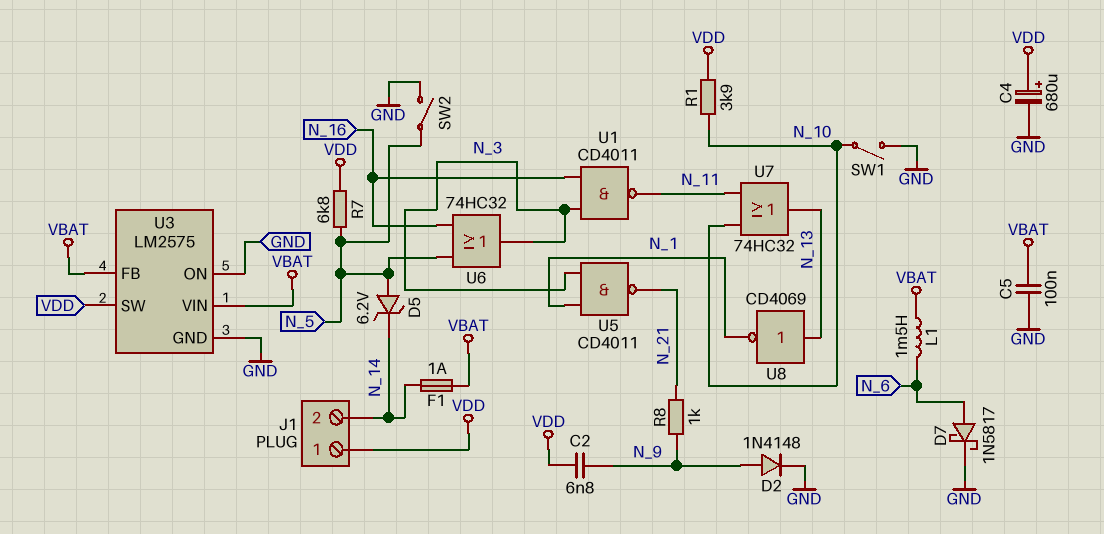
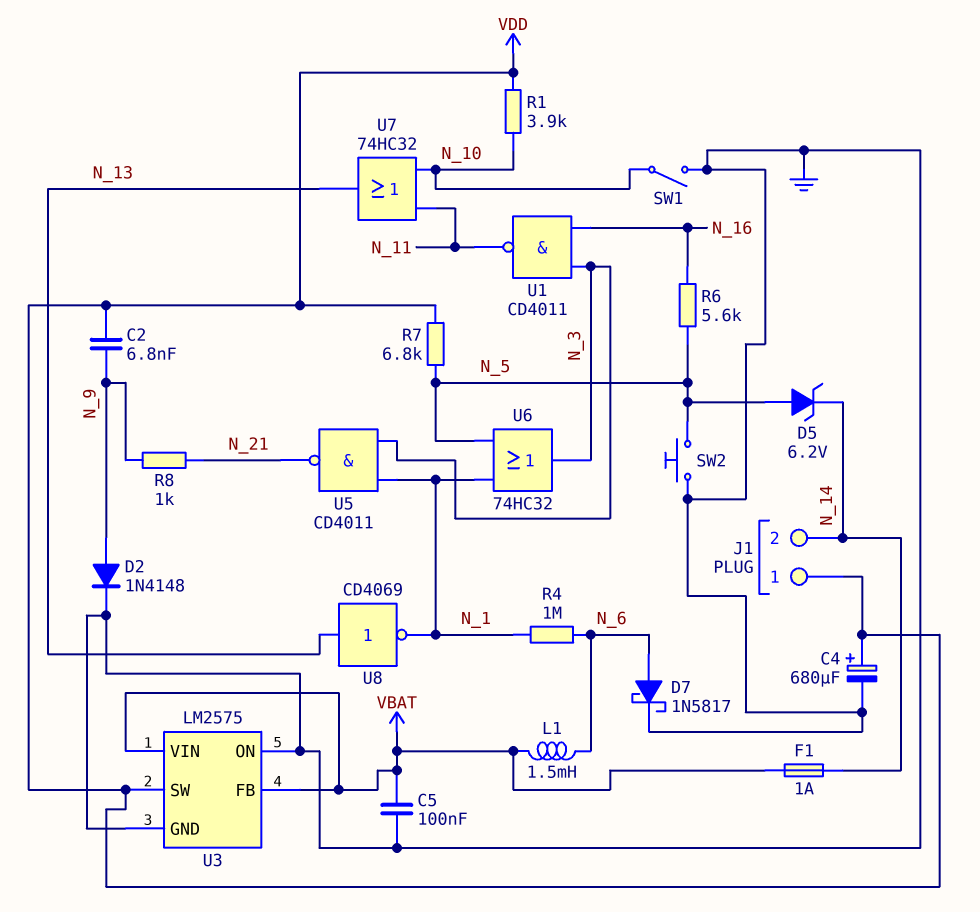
R4: none -> 1M (N_1, N_6)
R6: none -> 5.6k (N_5, N_16)
SW2: switch (GND, N_5) -> button (GND, N_5)
U6: OR 74HC32 (in N_5, in N_16, out N_3) -> OR 74HC32 (in N_1, in N_5, out N_3)

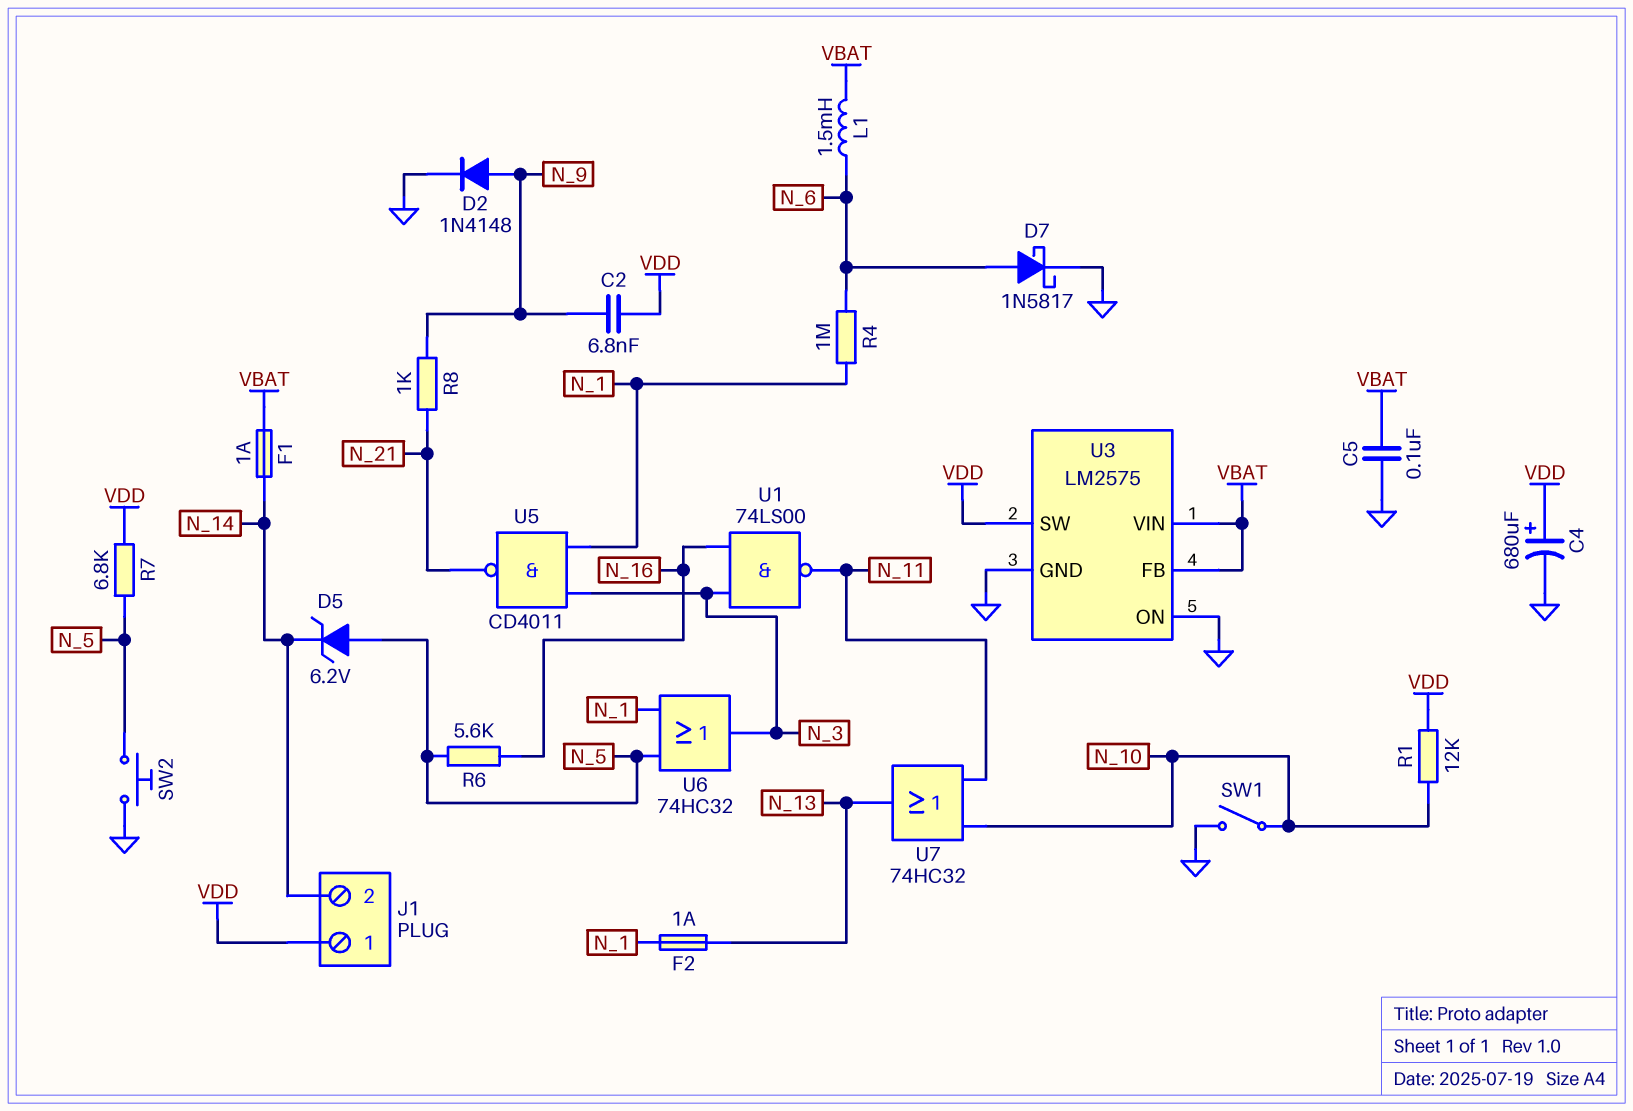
F2: none -> 1A (N_1, N_13)
R1: 3.9k (N_10, VDD) -> 12k (N_10, VDD)
U1: NAND CD4011 (in N_3, in N_16, out N_11) -> NAND 74LS00 (in N_3, in N_16, out N_11)
U8: NOT CD4069 (in N_13, out N_1) -> none

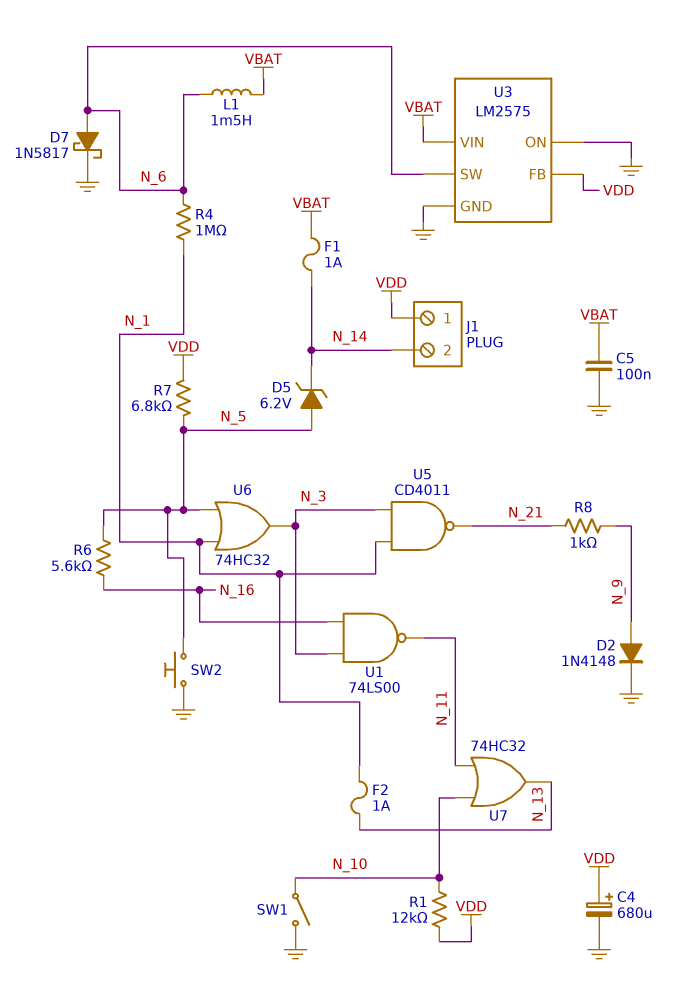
C2: 6.8nF (N_9, VDD) -> none
U3 pin FB: VBAT -> VDD
U3 pin SW: VDD -> N_6

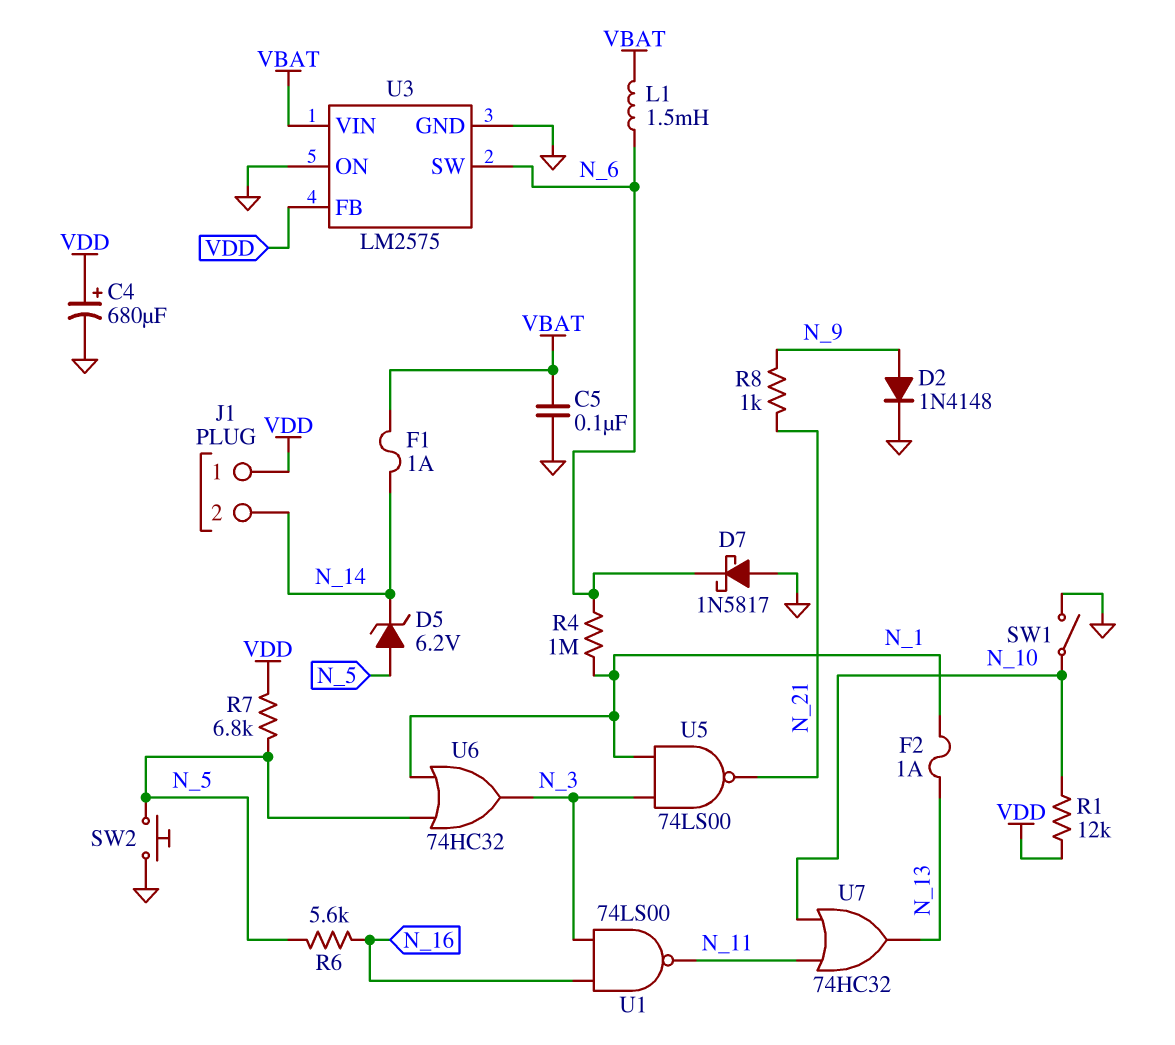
D7: schottky 1N5817 (A N_6, K GND) -> schottky 1N5817 (A GND, K N_6)
U5: NAND CD4011 (in N_1, in N_3, out N_21) -> NAND 74LS00 (in N_1, in N_3, out N_21)

